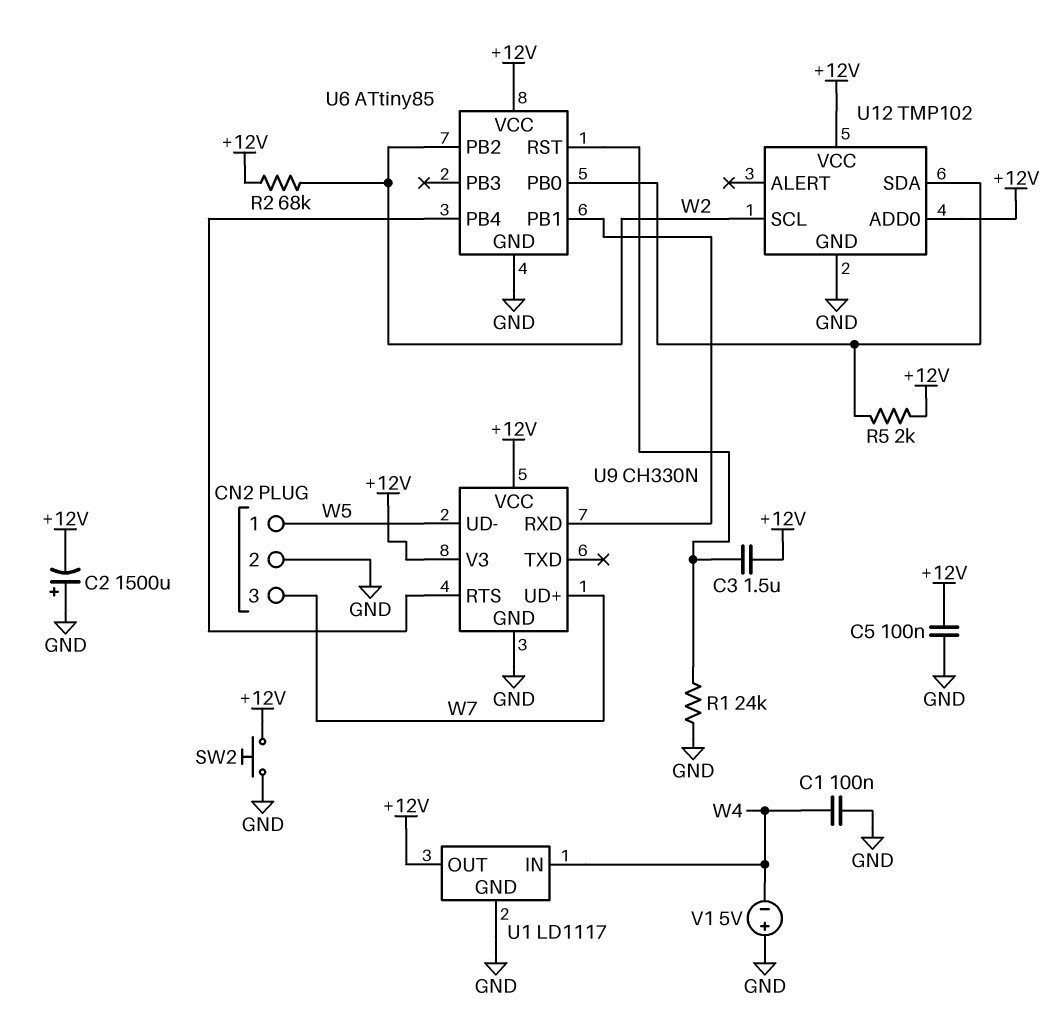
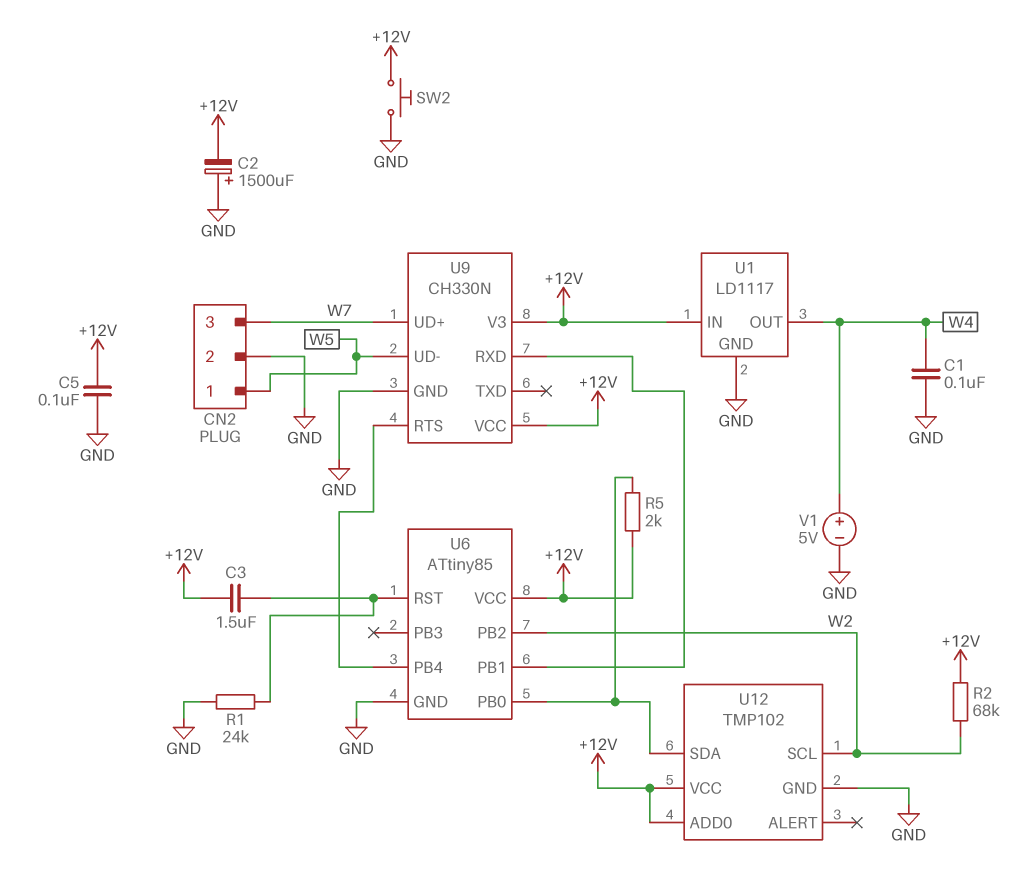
U1 pin IN: W4 -> +12V
U1 pin OUT: +12V -> W4
V1: 5V (plus GND, minus W4) -> 5V (plus W4, minus GND)

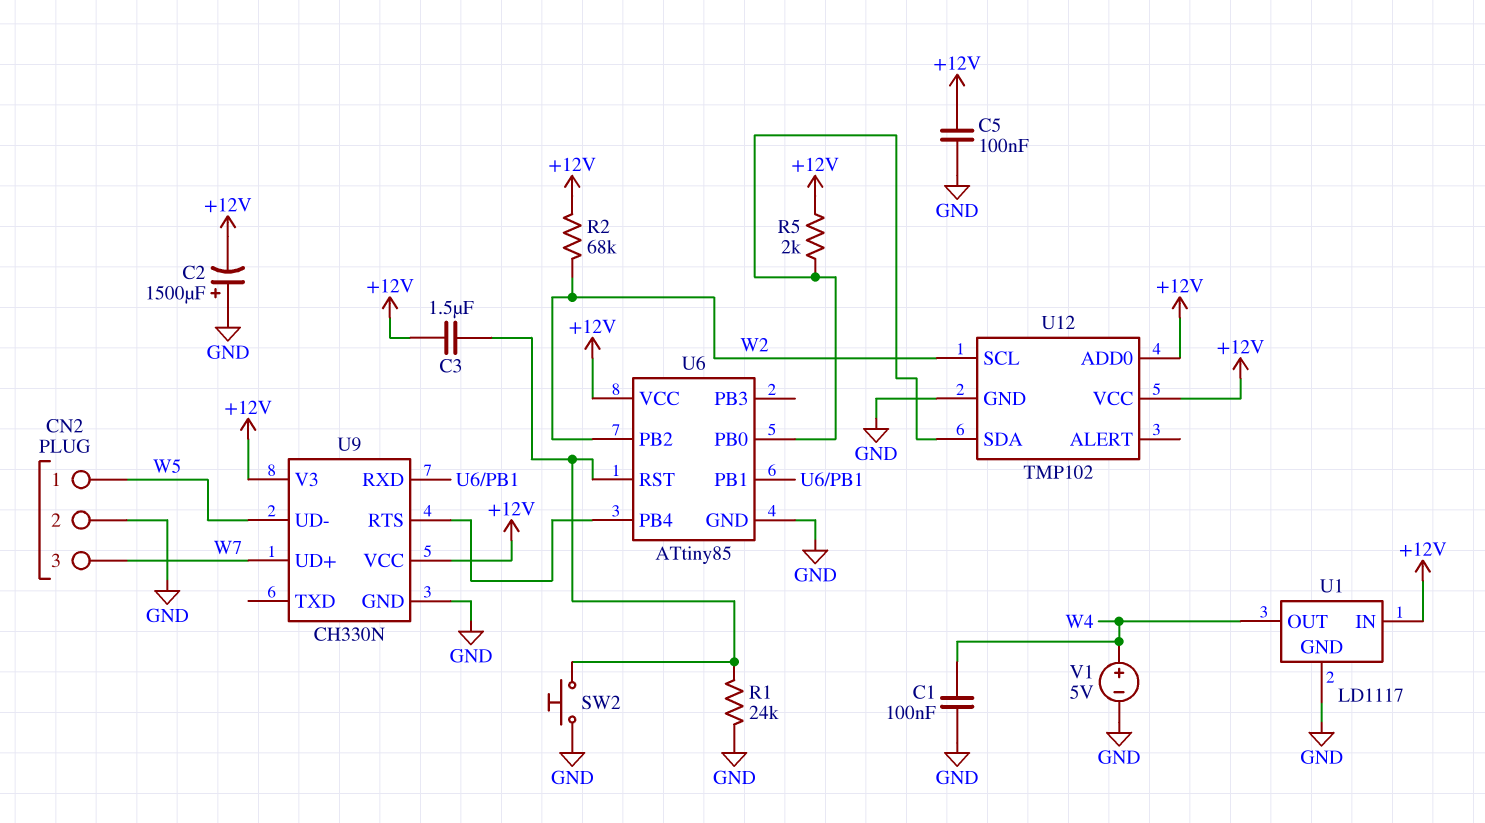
SW2: button (+12V, GND) -> button (GND, U6/RST)

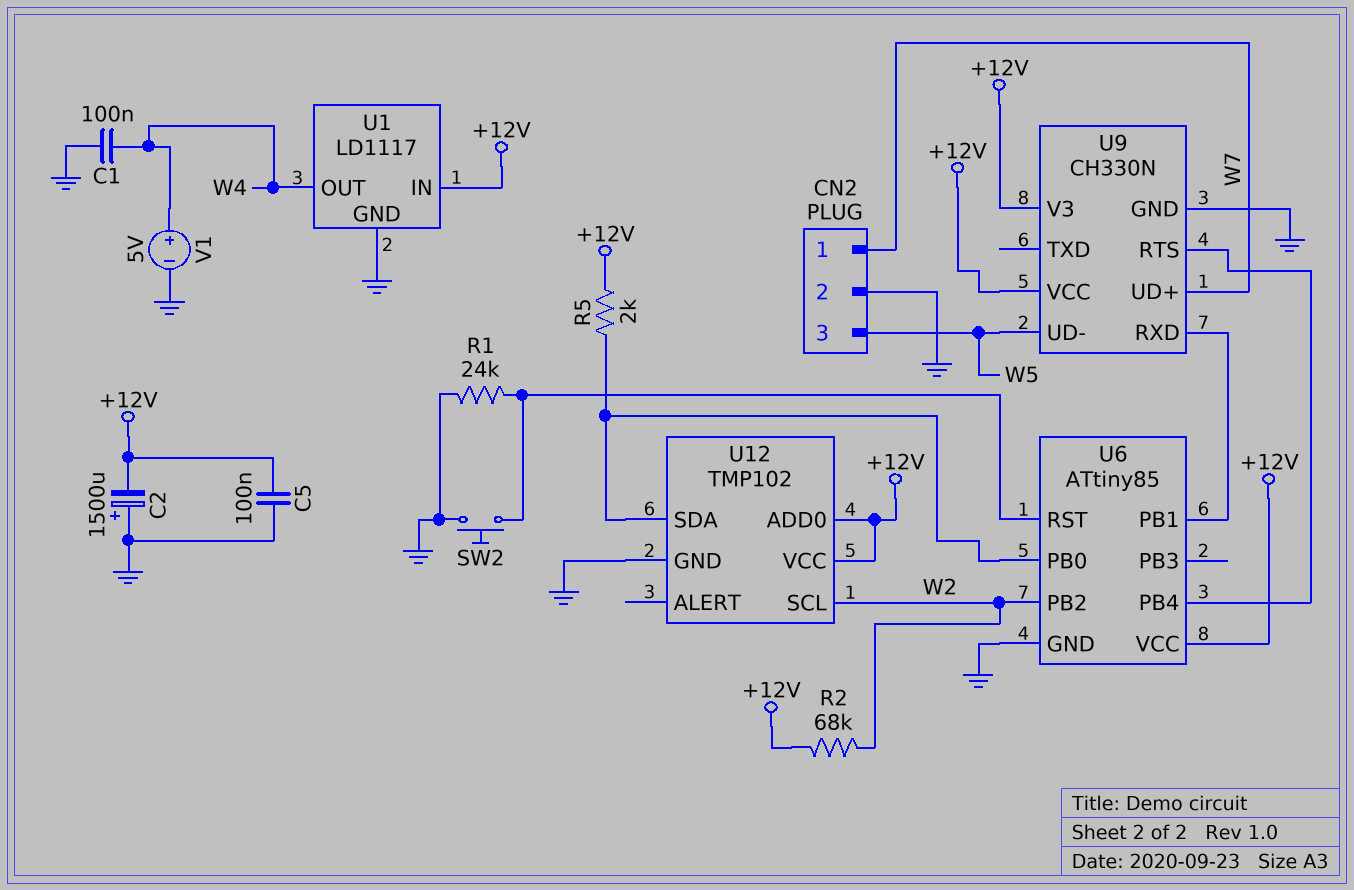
C3: 1.5uF (+12V, U6/RST) -> none
CN2 pin 1: W5 -> W7
CN2 pin 3: W7 -> W5

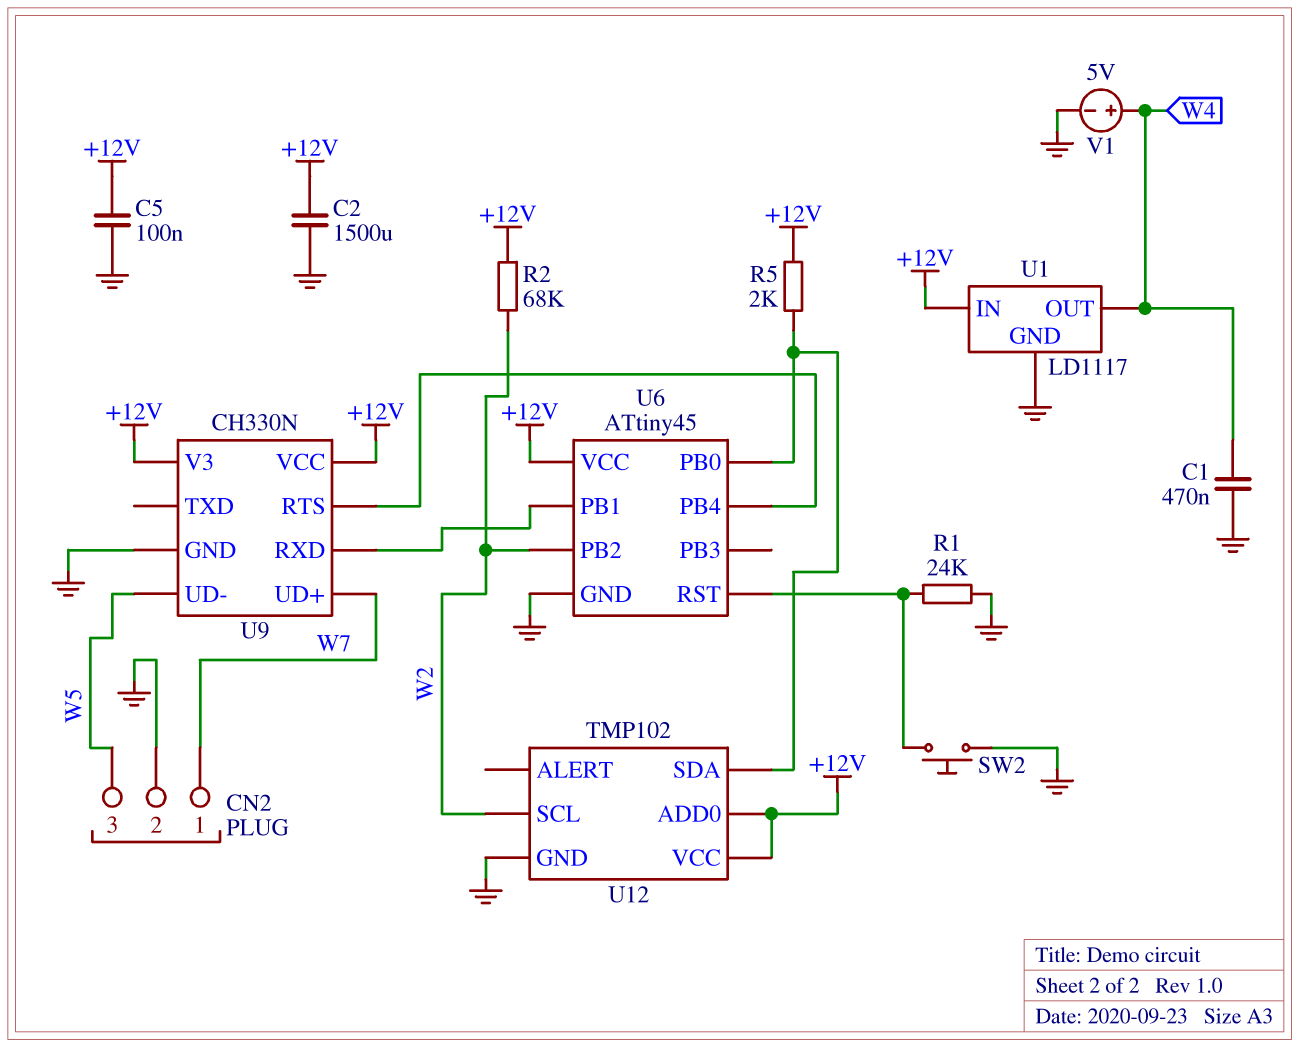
C1: 100nF (GND, W4) -> 470nF (GND, W4)
C2: 1500uF (plus GND, minus +12V) -> 1500uF (+12V, GND)
U6: ATtiny85 -> ATtiny45

